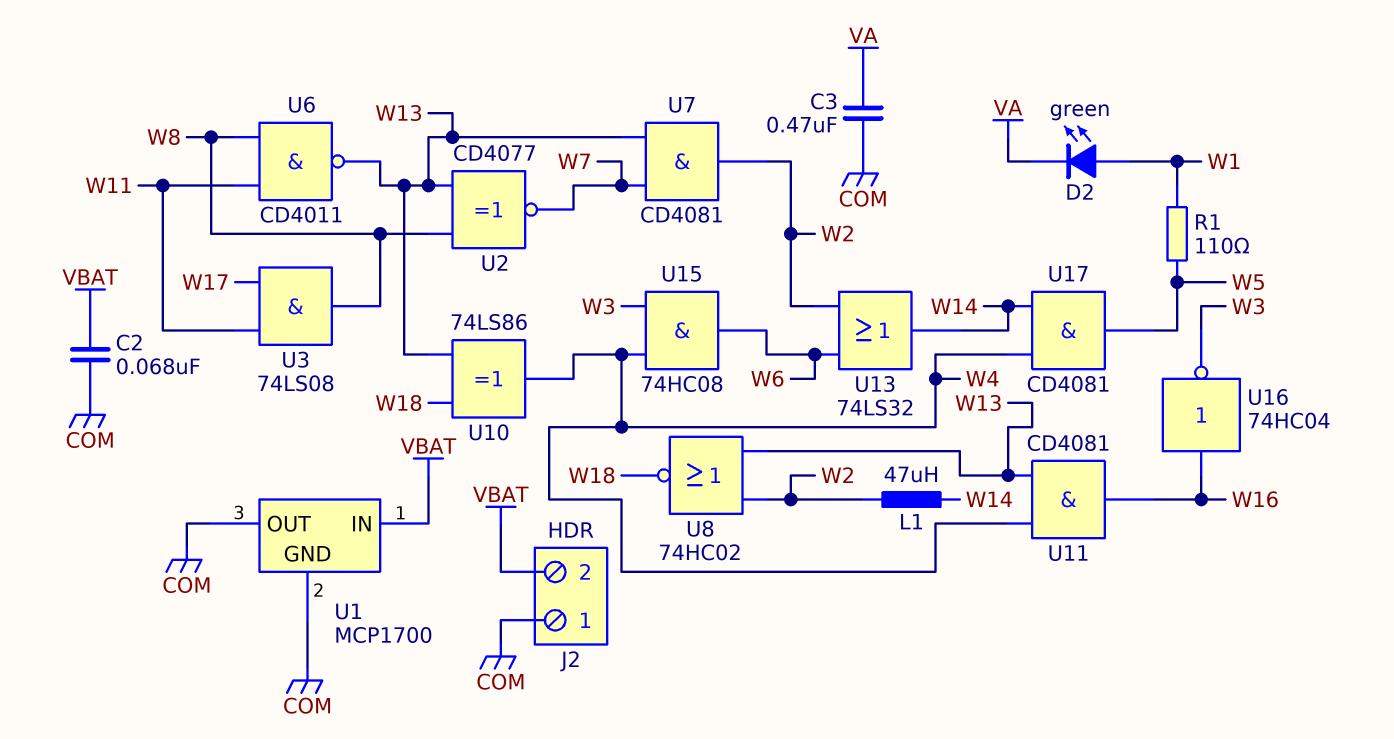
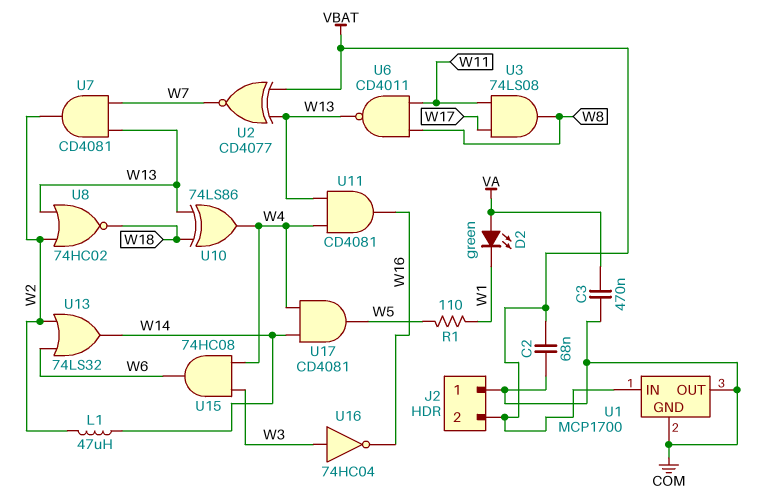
D2: LED green (A W1, K VA) -> LED green (A VA, K W1)
U2: XNOR CD4077 (in W8, in W13, out W7) -> XNOR CD4077 (in VBAT, in W13, out W7)
U16: NOT 74HC04 (in W16, out W3) -> NOT 74HC04 (in W3, out W16)

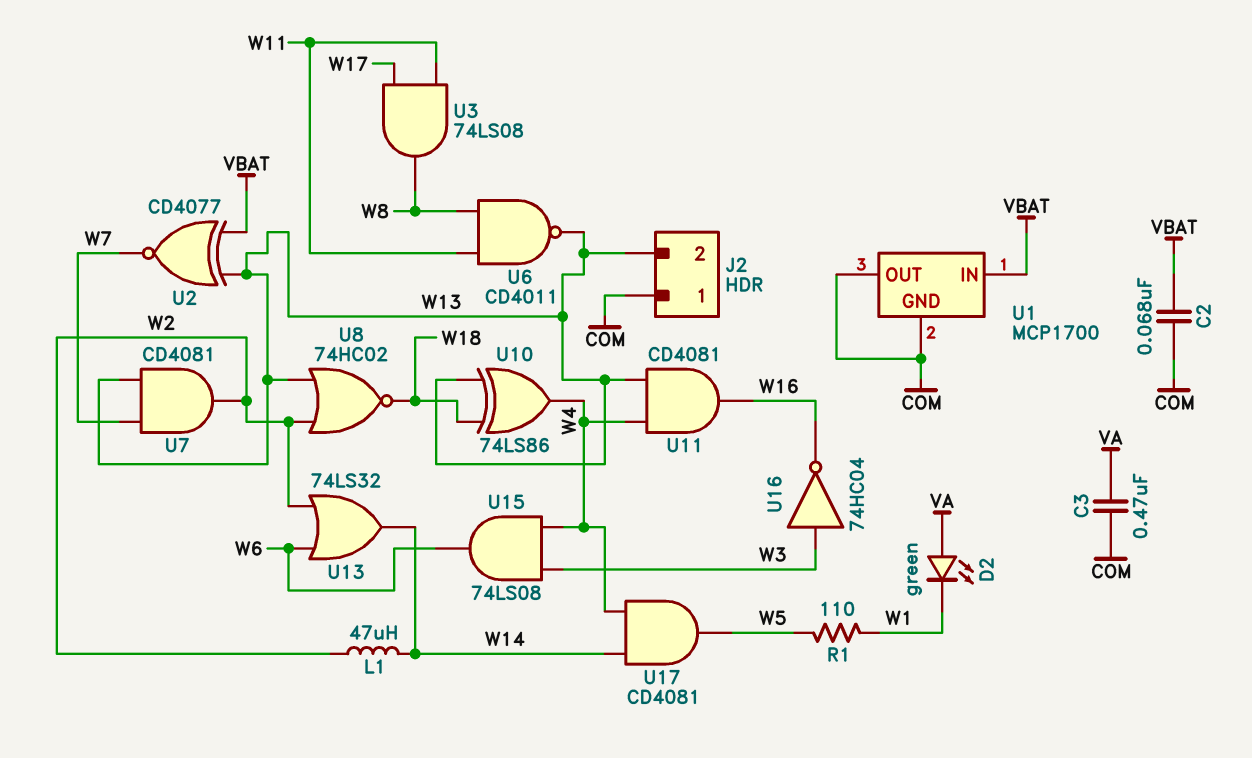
J2 pin 2: VBAT -> W13
U15: AND 74HC08 (in W3, in W4, out W6) -> AND 74LS08 (in W3, in W4, out W6)

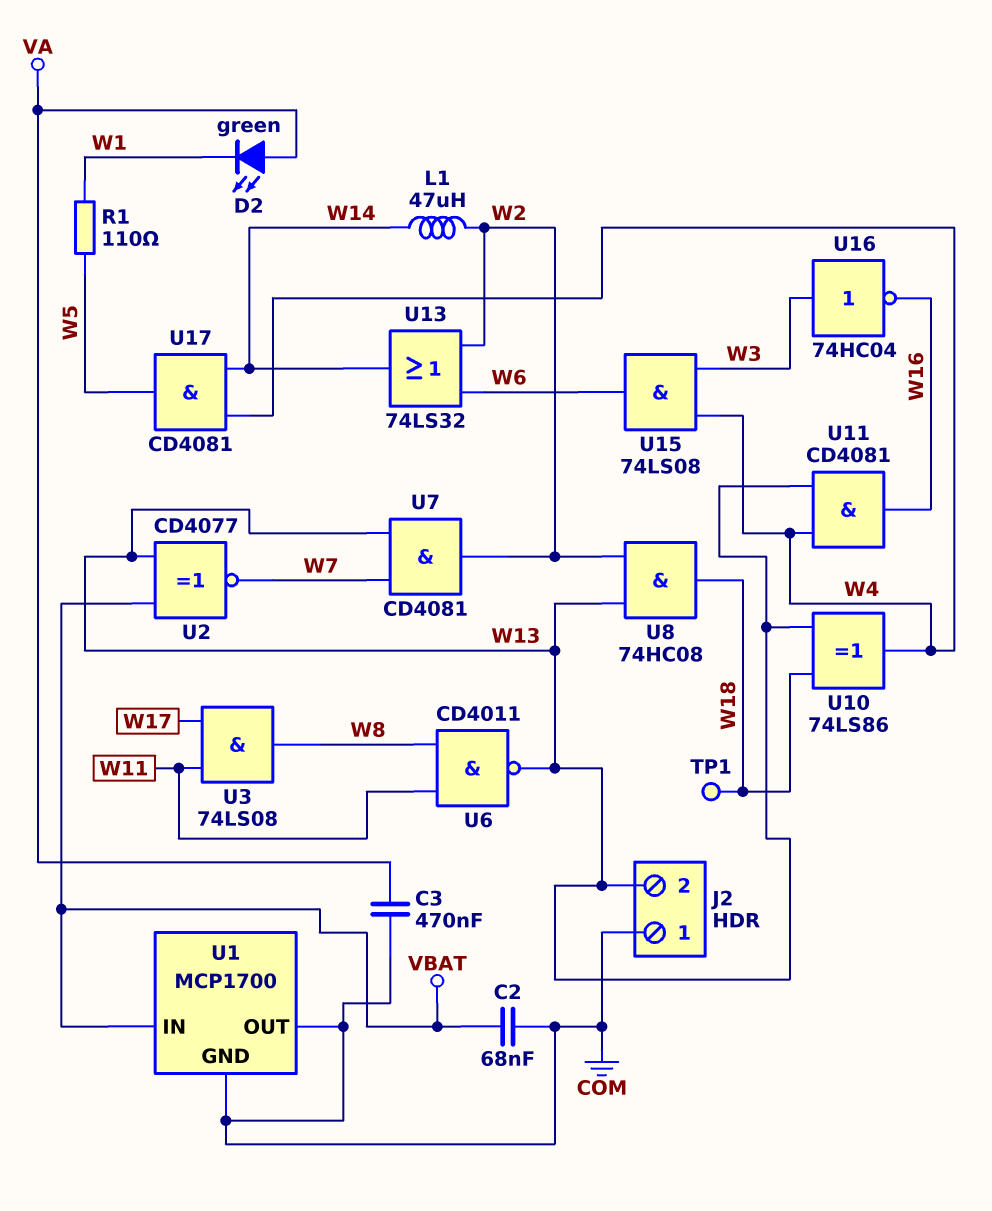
TP1: none -> test point (W18)
U8: NOR 74HC02 (in W2, in W13, out W18) -> AND 74HC08 (in W2, in W13, out W18)

